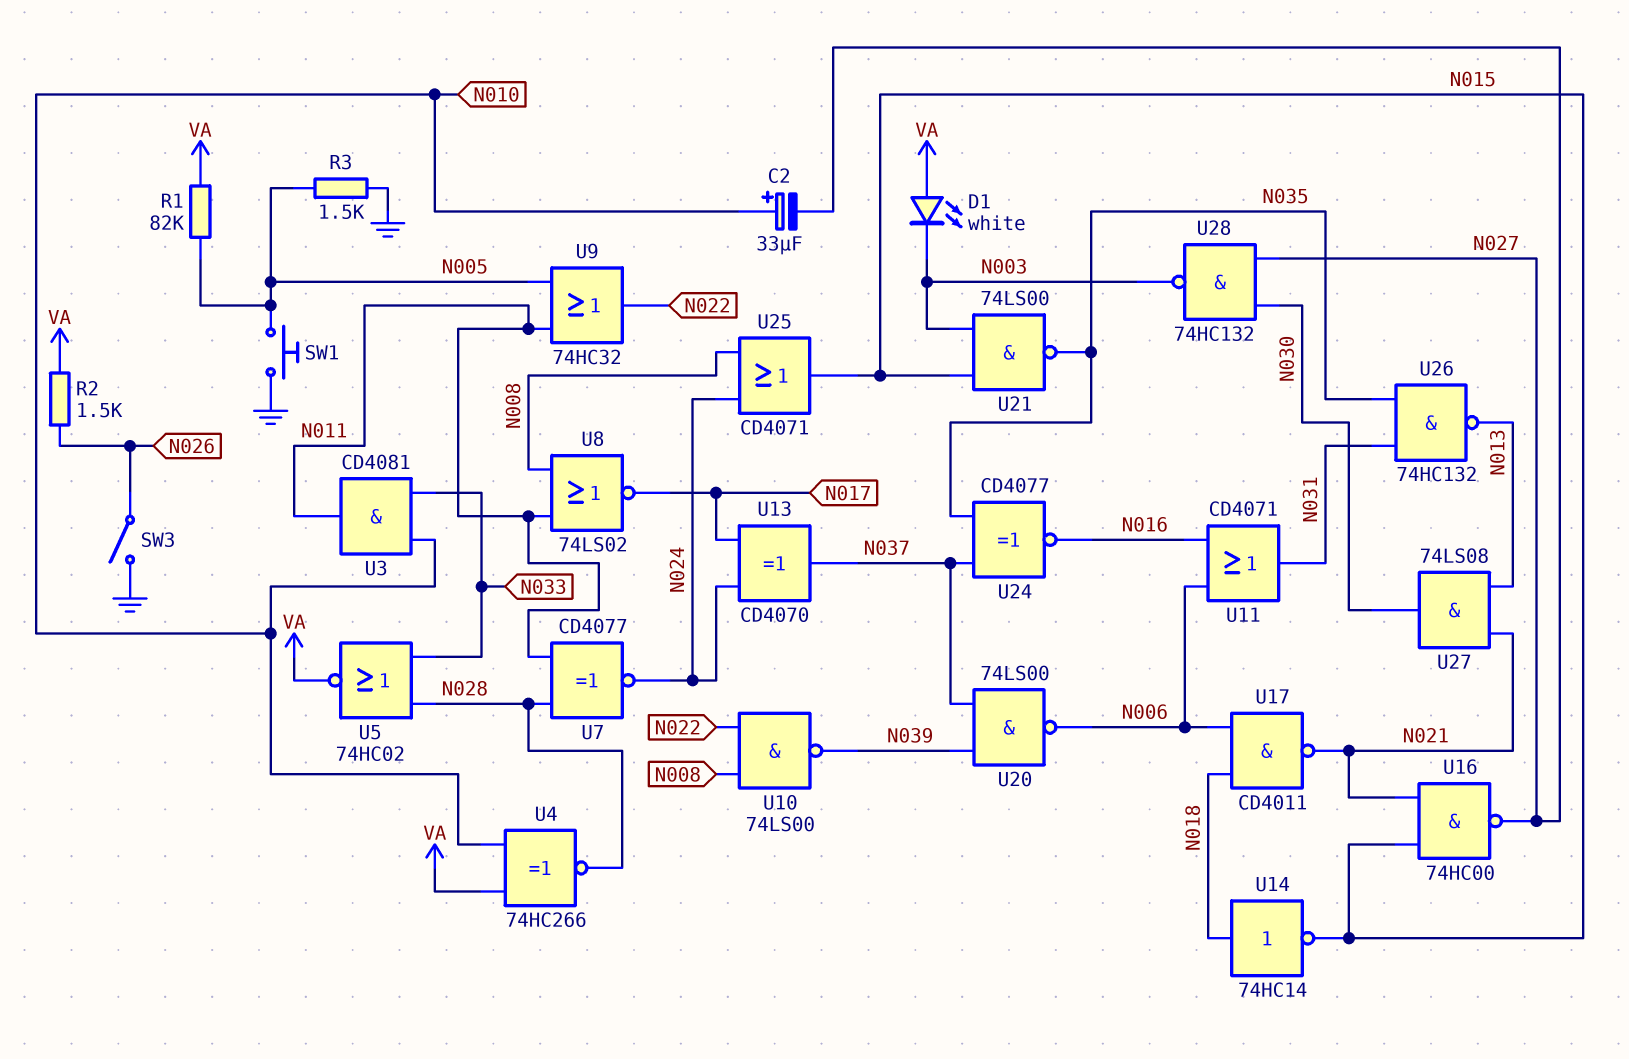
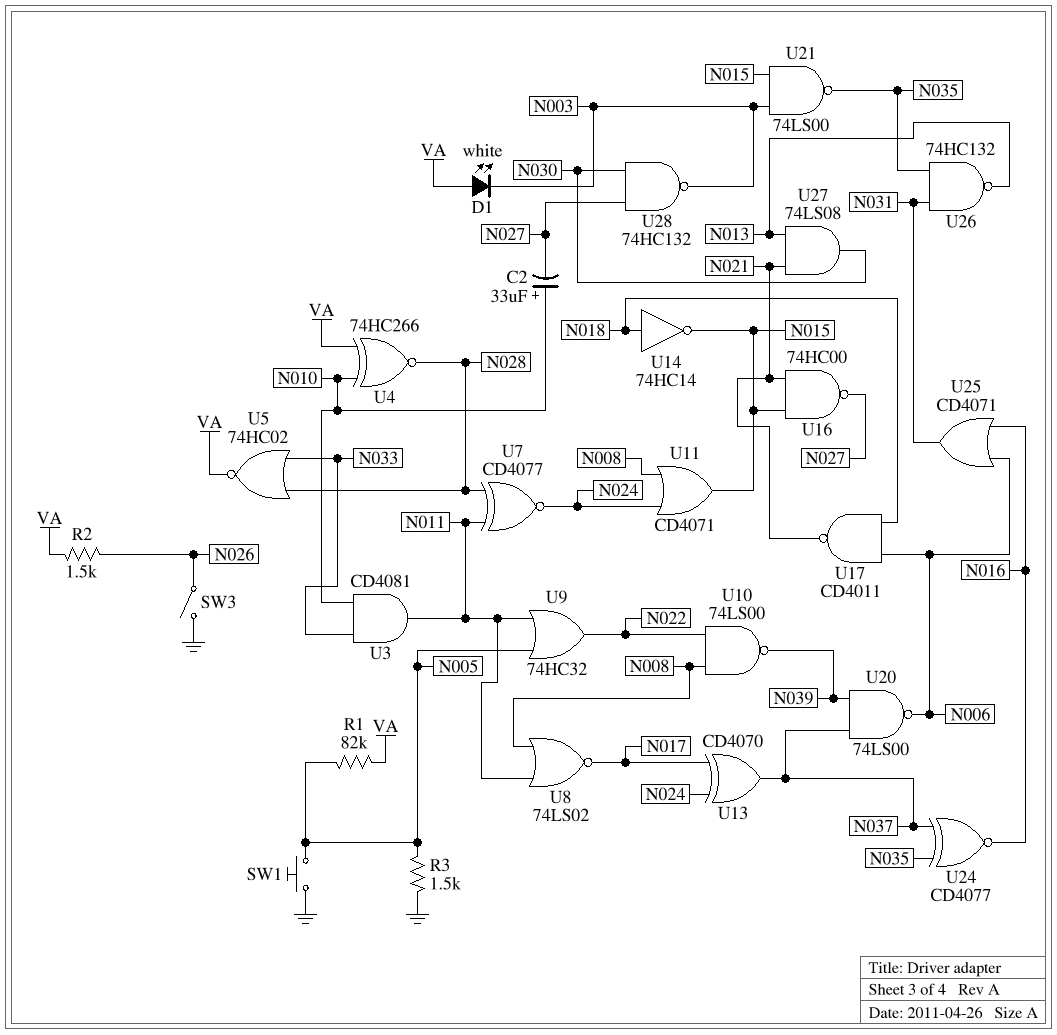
U11: OR CD4071 (in N006, in N016, out N031) -> OR CD4071 (in N008, in N024, out N015)
U25: OR CD4071 (in N008, in N024, out N015) -> OR CD4071 (in N006, in N016, out N031)

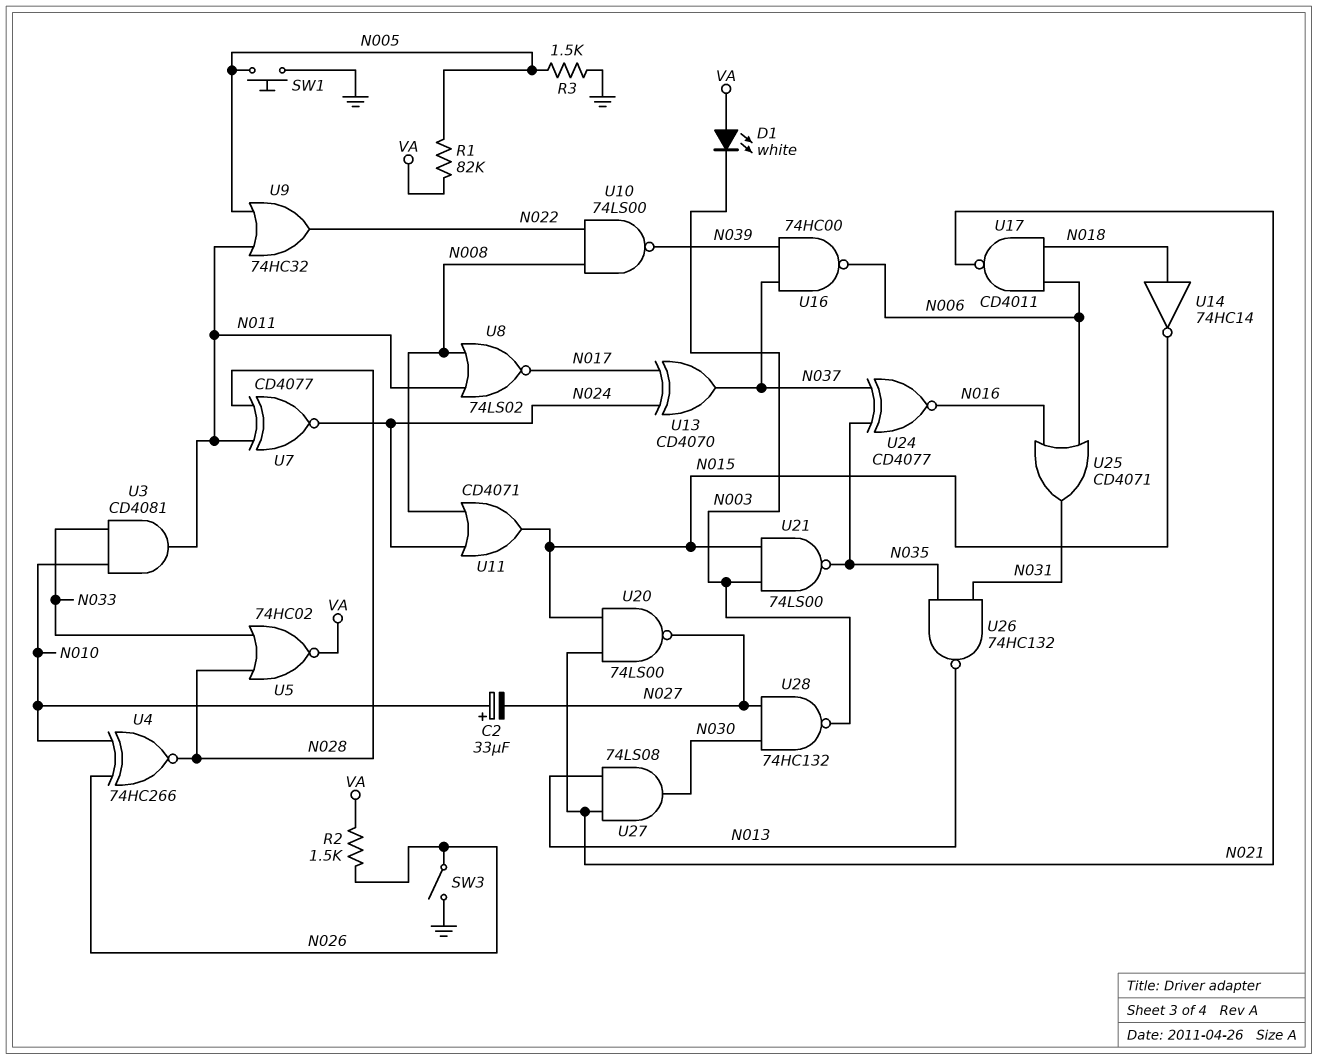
U4: XNOR 74HC266 (in N010, in VA, out N028) -> XNOR 74HC266 (in N010, in N026, out N028)
U16: NAND 74HC00 (in N015, in N021, out N027) -> NAND 74HC00 (in N037, in N039, out N006)
U20: NAND 74LS00 (in N037, in N039, out N006) -> NAND 74LS00 (in N015, in N021, out N027)

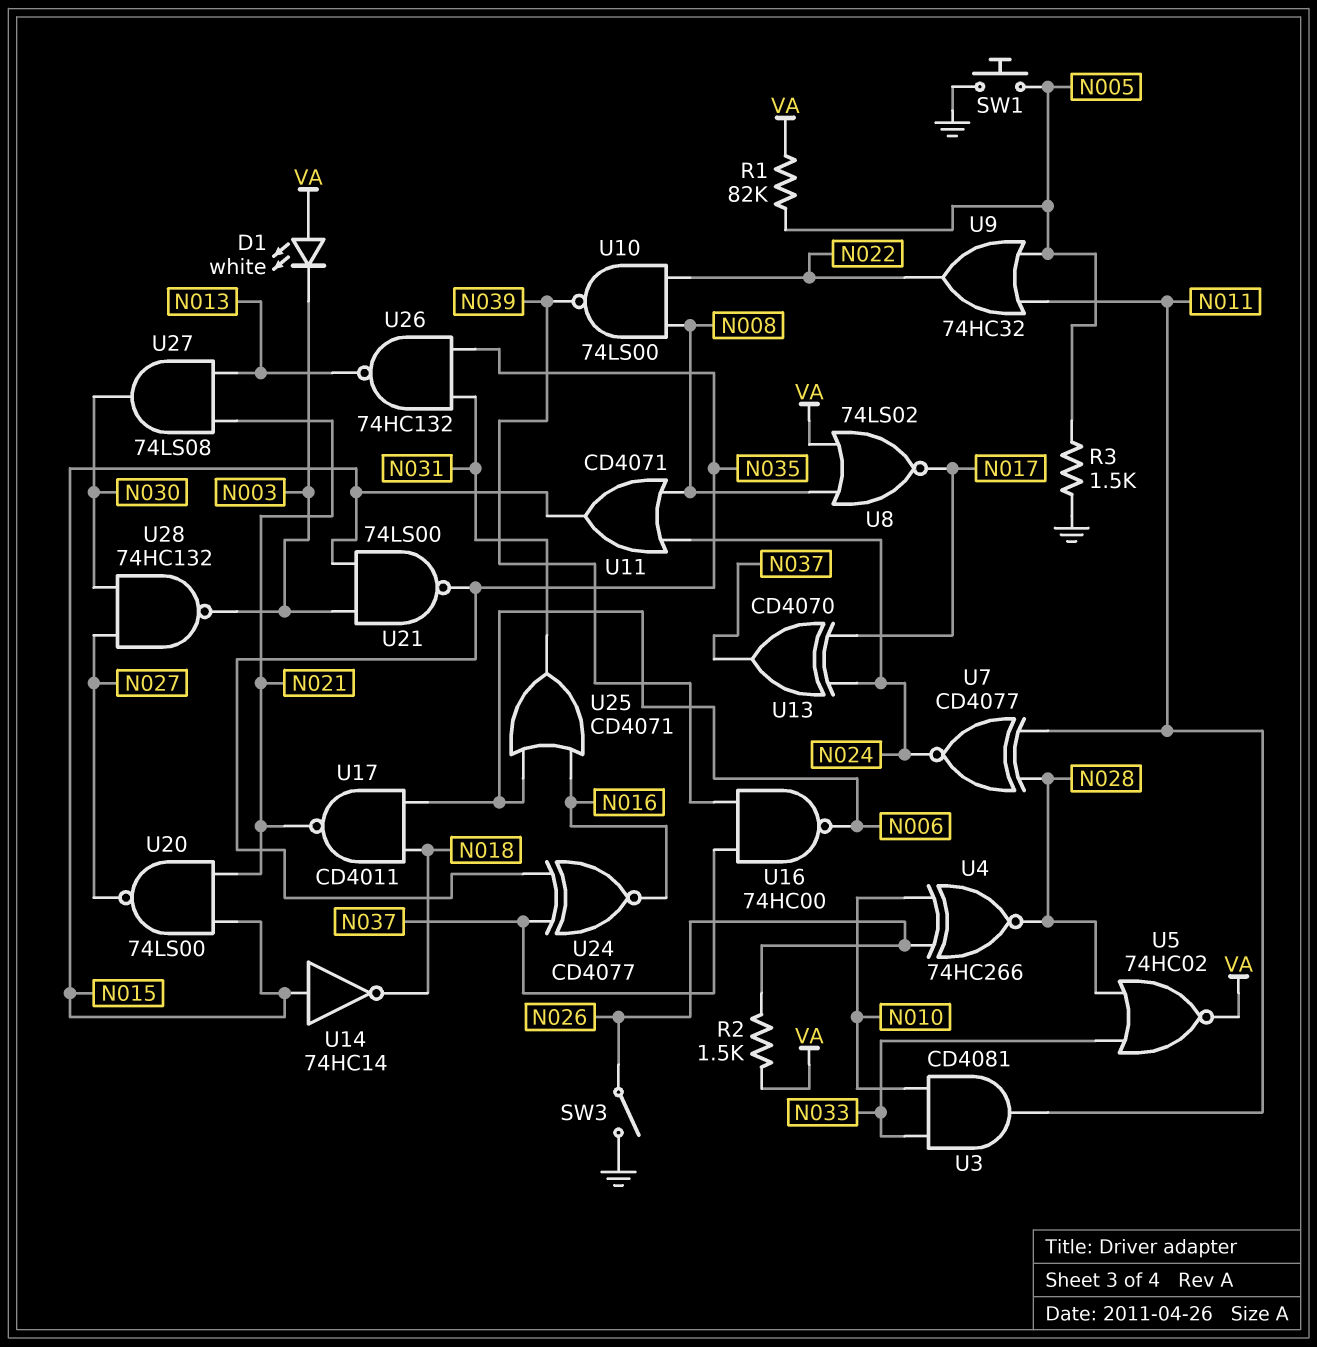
C2: 33uF (plus N010, minus N027) -> none
U8: NOR 74LS02 (in N008, in N011, out N017) -> NOR 74LS02 (in N008, in VA, out N017)
U14: NOT 74HC14 (in N018, out N015) -> NOT 74HC14 (in N015, out N018)

